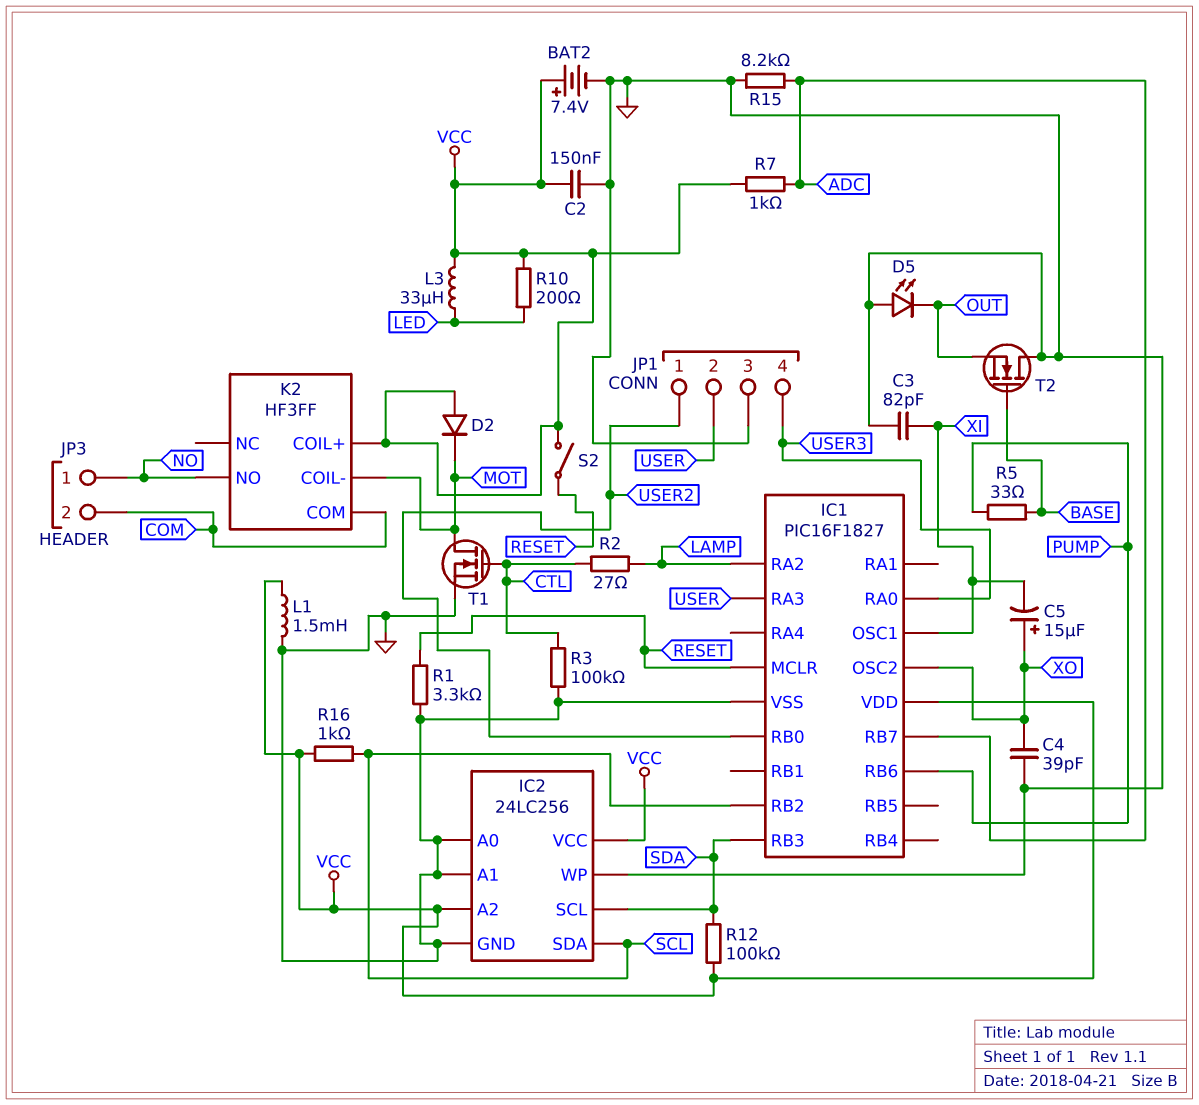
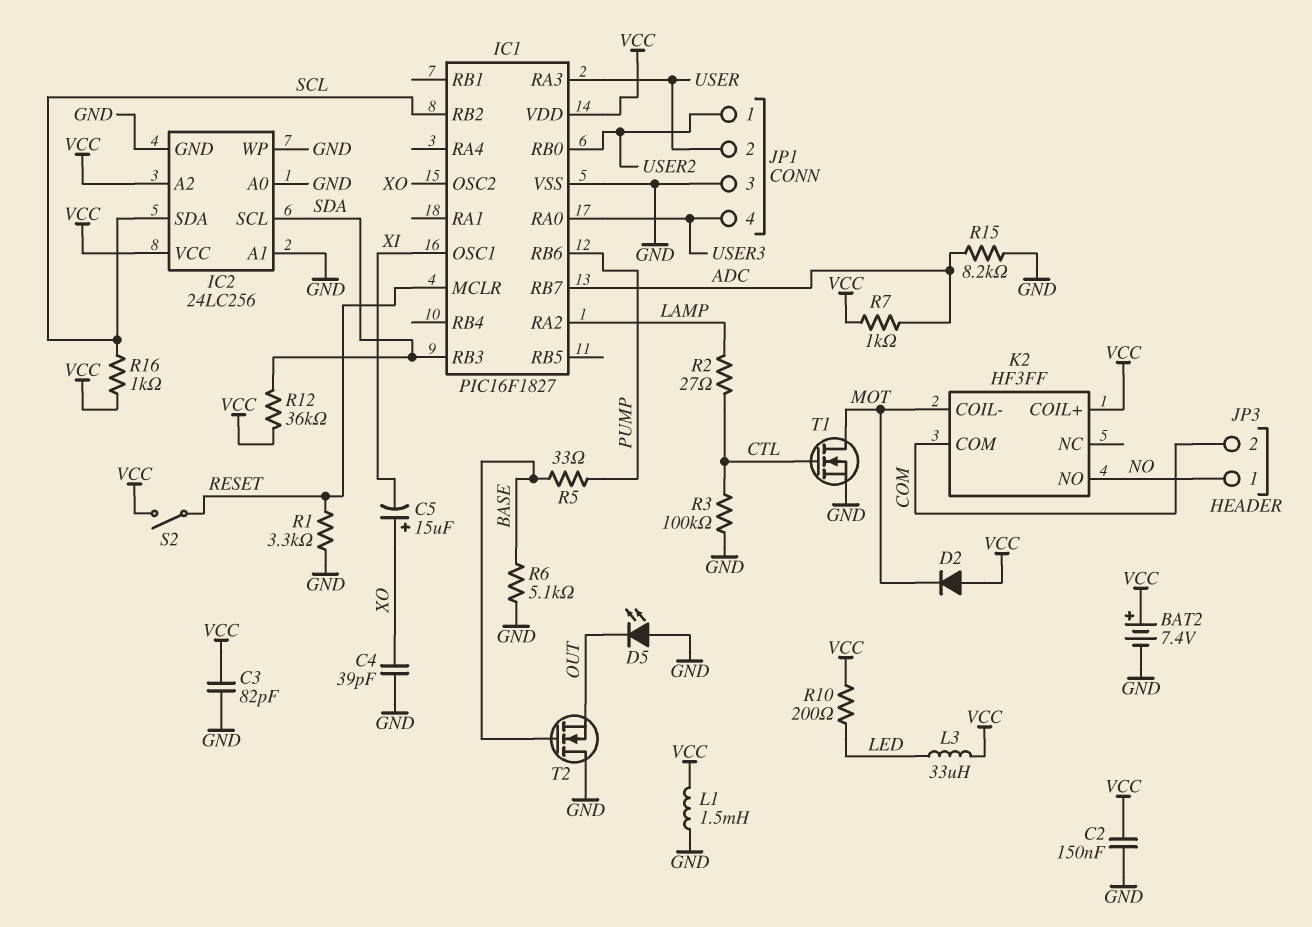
C3: 82pF (GND, XI) -> 82pF (GND, VCC)
R6: none -> 5.1k (BASE, GND)
R12: 100k (SDA, VCC) -> 36k (SDA, VCC)

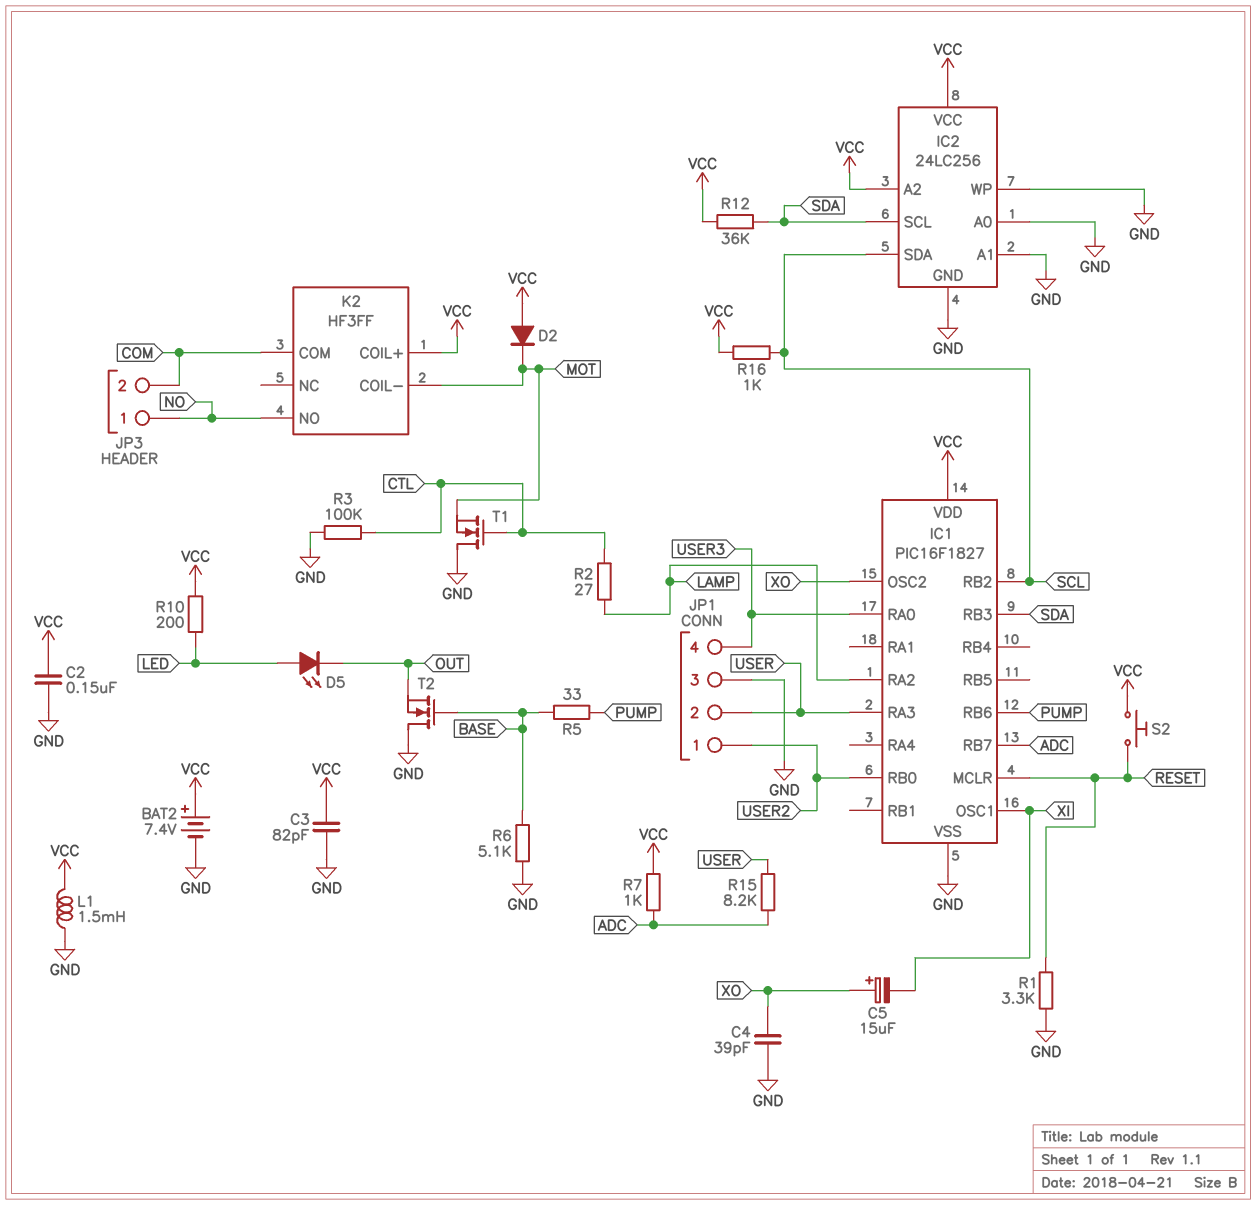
D5: LED (A GND, K OUT) -> LED (A LED, K OUT)
L3: 33uH (LED, VCC) -> none
R15: 8.2k (ADC, GND) -> 8.2k (ADC, USER)
S2: switch (RESET, VCC) -> button (RESET, VCC)
T1: NMOS (G CTL, D MOT, S GND) -> NMOS (G CTL, D GND, S MOT)

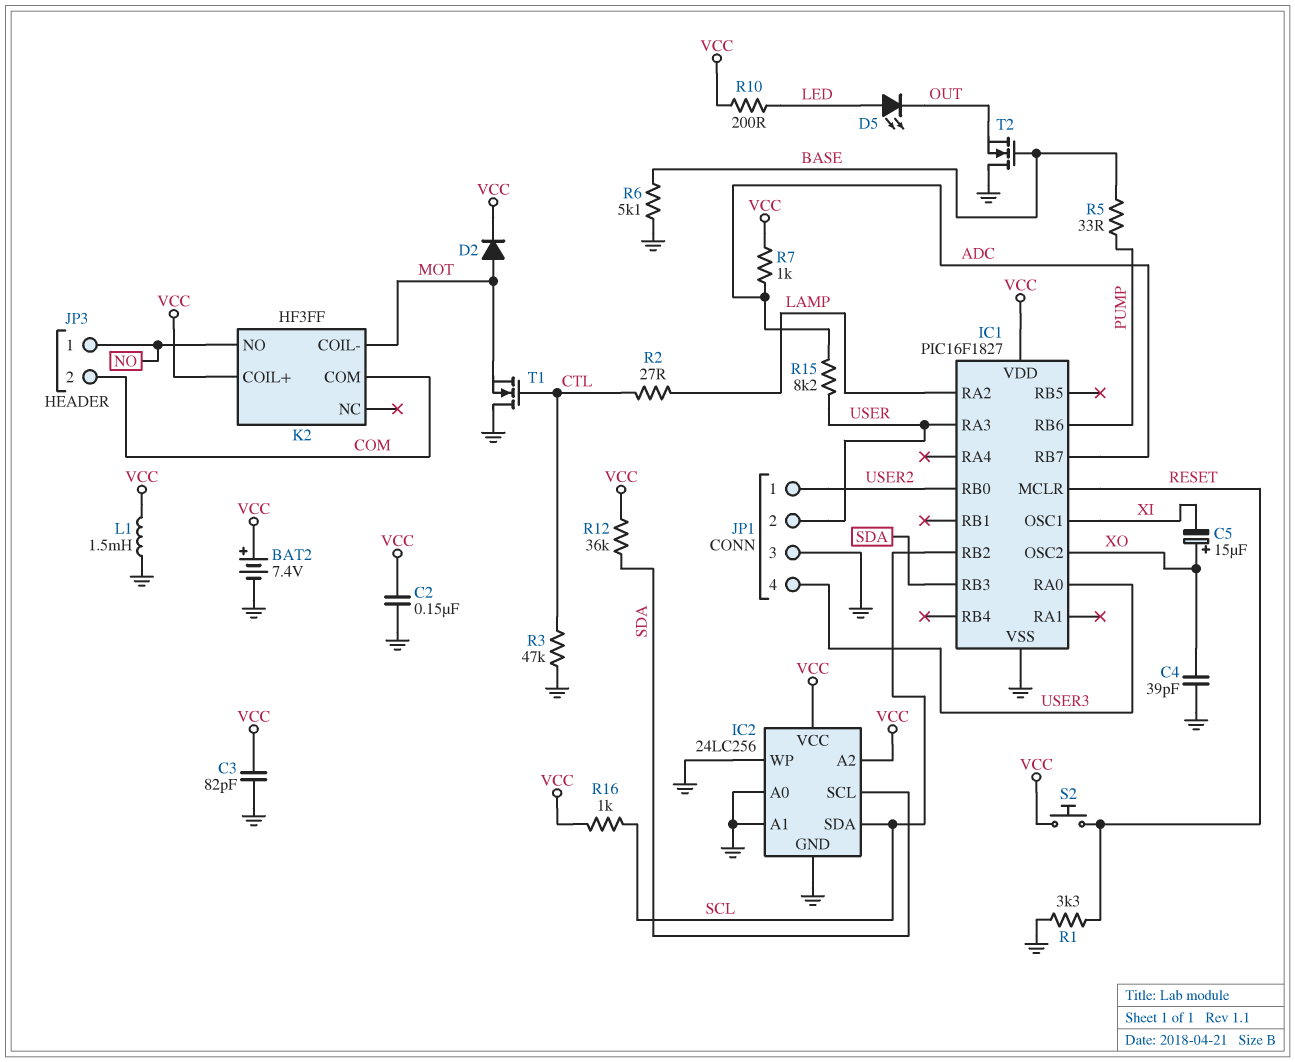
D2: diode (A VCC, K MOT) -> diode (A MOT, K VCC)
R3: 100k (CTL, GND) -> 47k (CTL, GND)

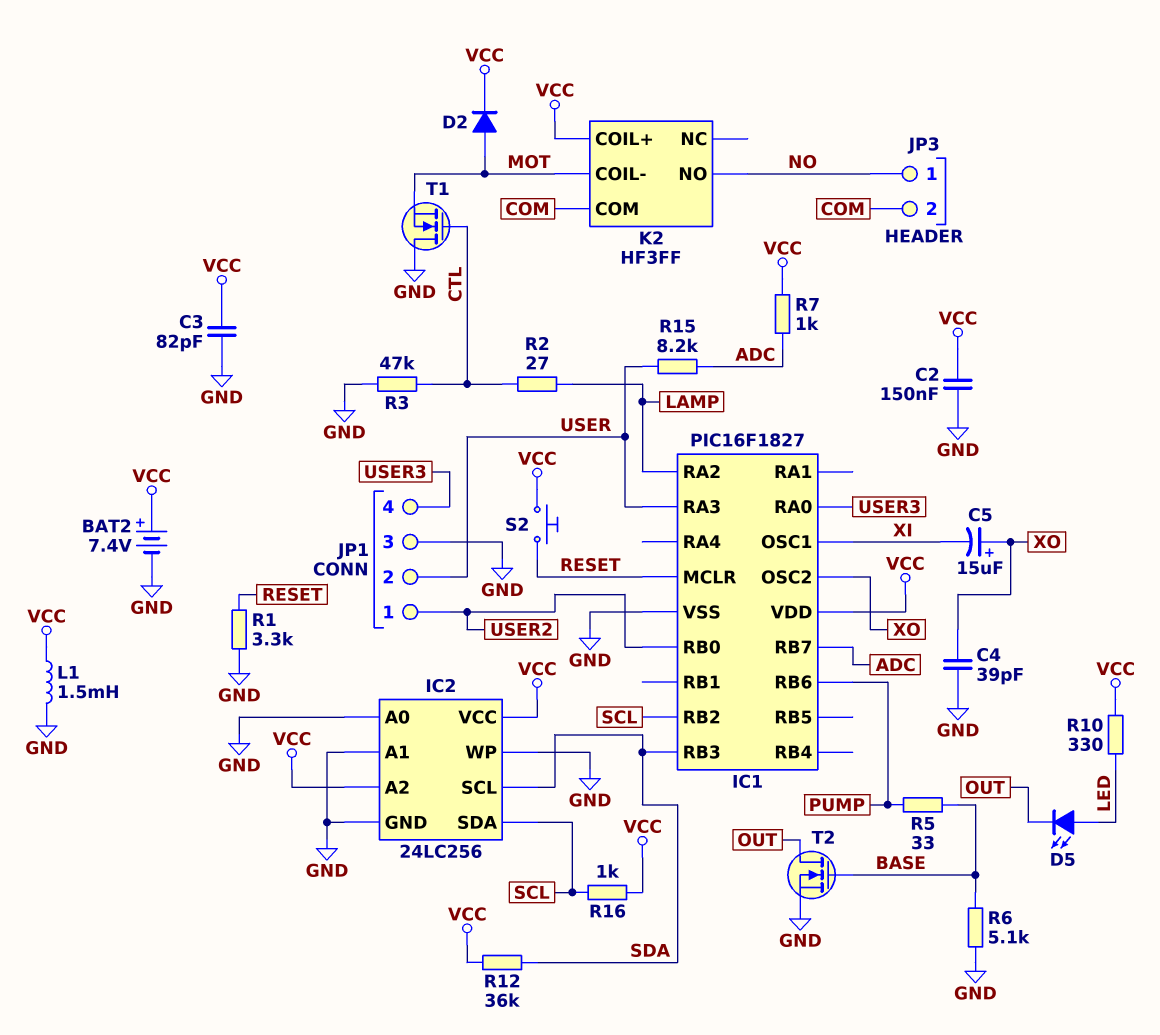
R10: 200 (LED, VCC) -> 330 (LED, VCC)
T2: NMOS (G BASE, D GND, S OUT) -> NMOS (G BASE, D OUT, S GND)

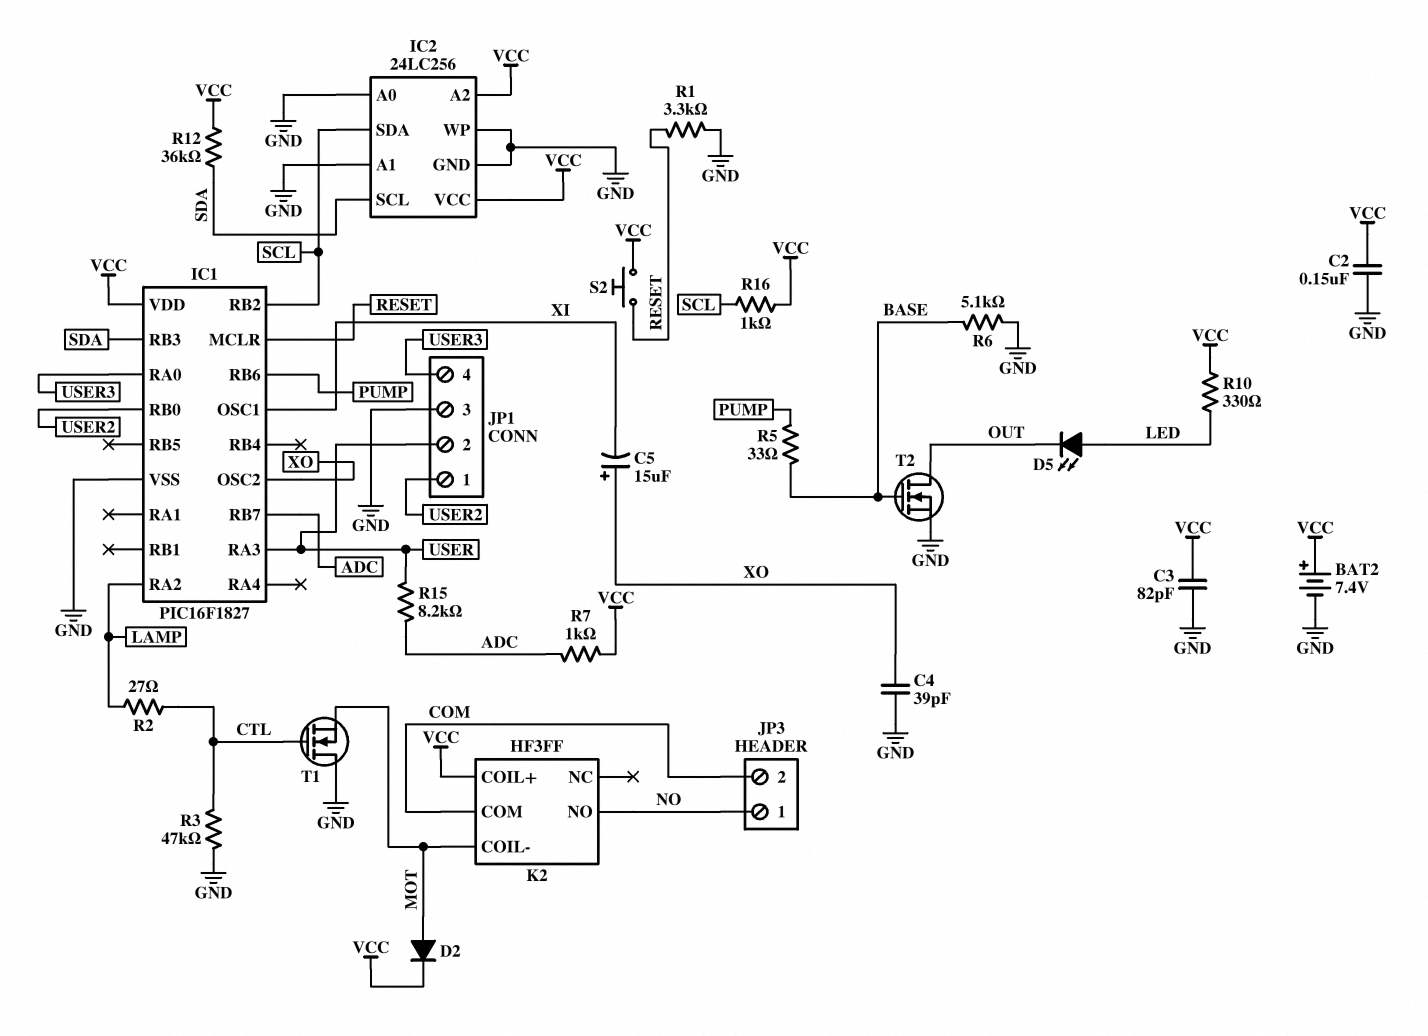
L1: 1.5mH (GND, VCC) -> none

